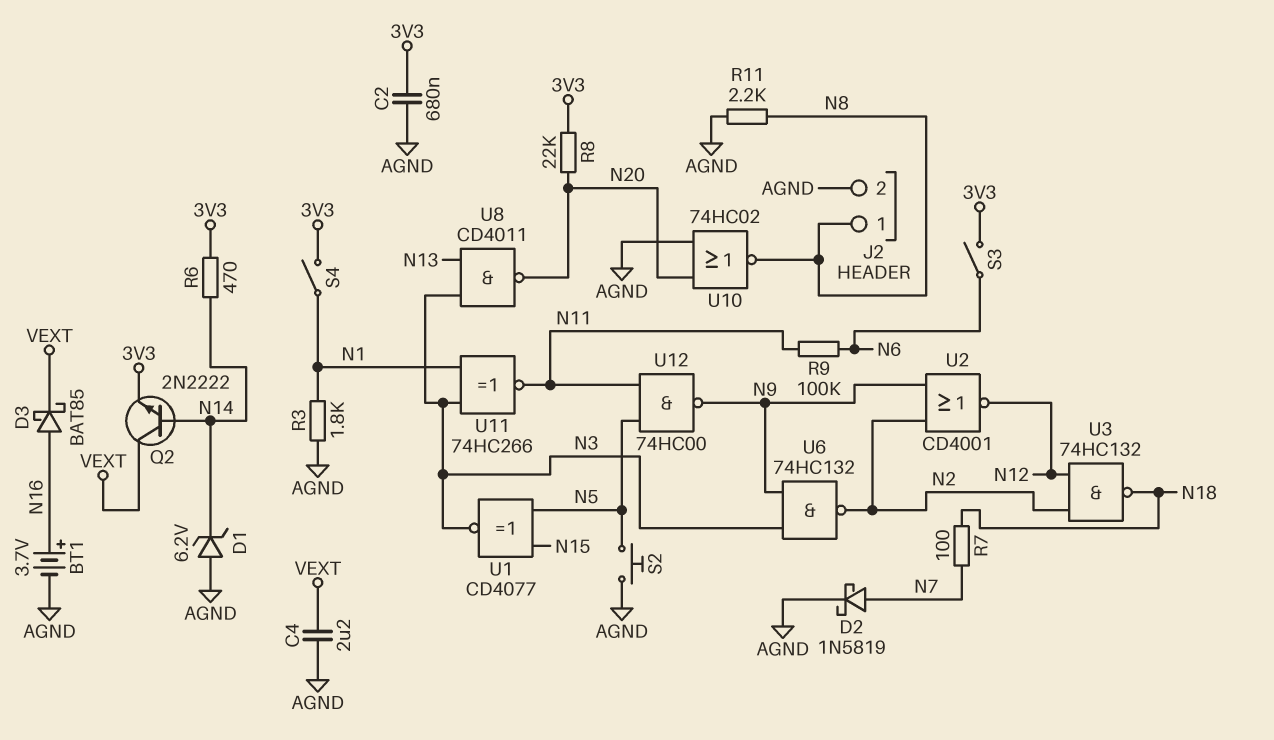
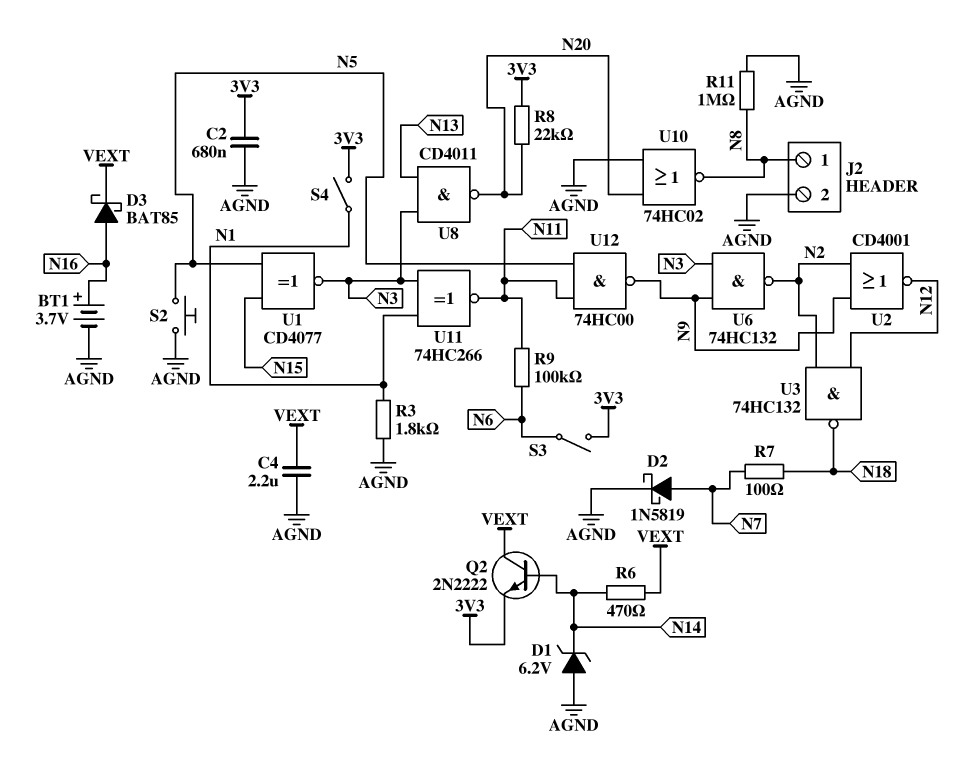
R6: 470 (3V3, N14) -> 470 (N14, VEXT)
R11: 2.2k (AGND, N8) -> 1M (AGND, N8)

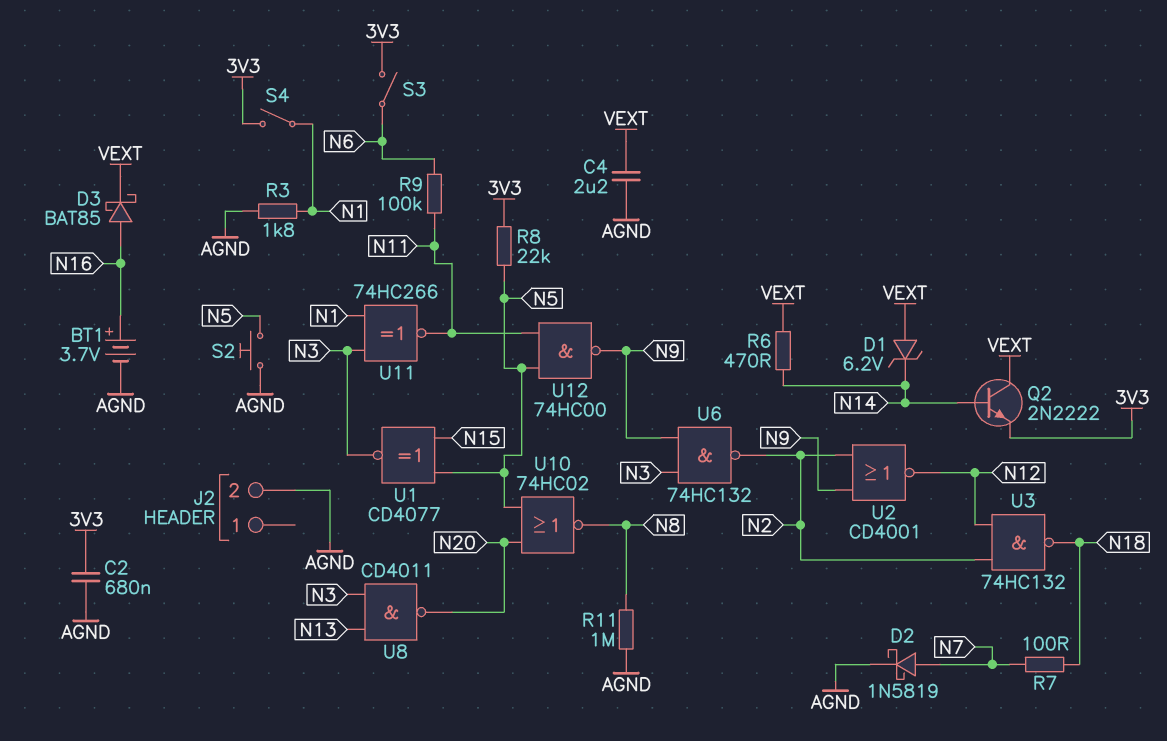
D1: zener 6.2V (A AGND, K N14) -> zener 6.2V (A VEXT, K N14)
J2 pin 1: N8 -> none
R8: 22k (3V3, N20) -> 22k (3V3, N5)
U10: NOR 74HC02 (in AGND, in N20, out N8) -> NOR 74HC02 (in N5, in N20, out N8)

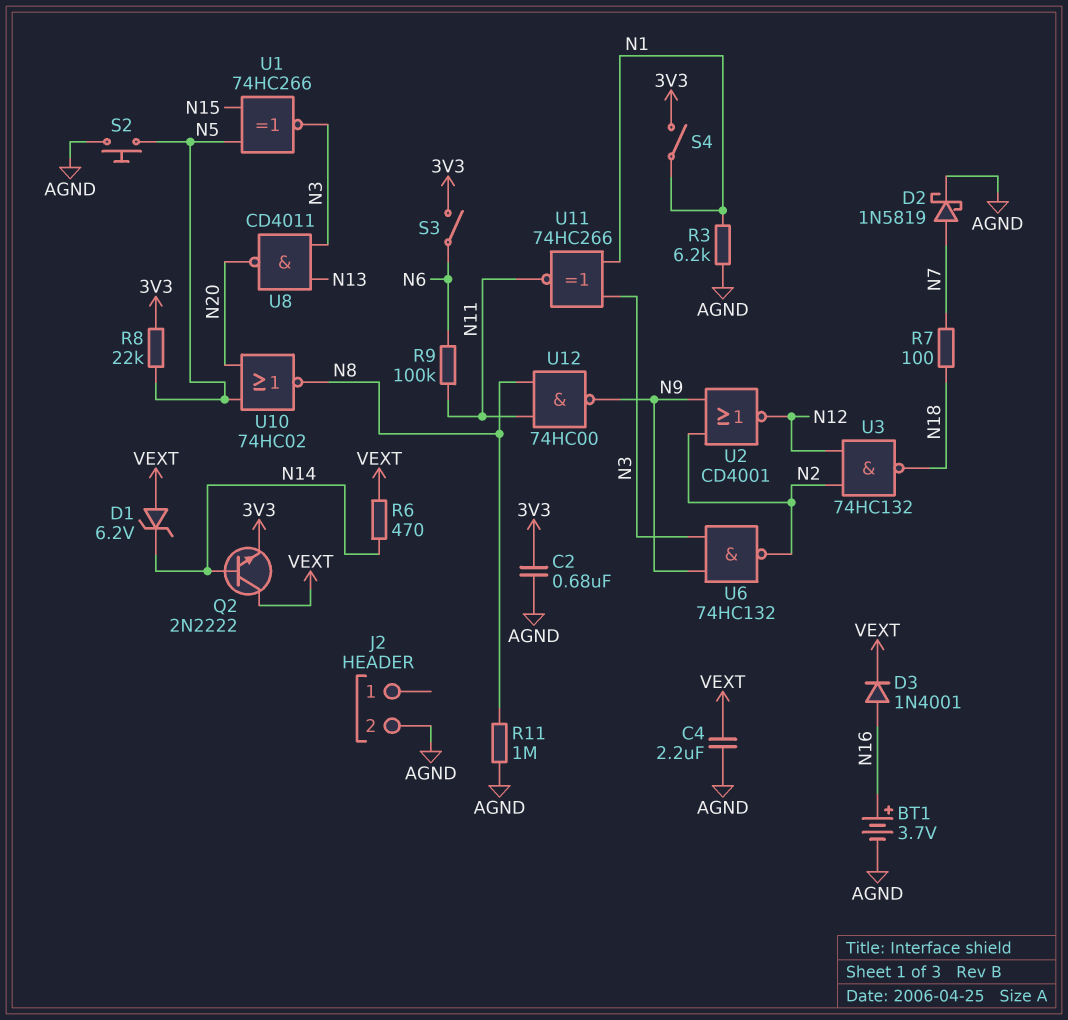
D3: schottky BAT85 (A N16, K VEXT) -> diode 1N4001 (A N16, K VEXT)
R3: 1.8k (AGND, N1) -> 6.2k (AGND, N1)
U1: XNOR CD4077 (in N5, in N15, out N3) -> XNOR 74HC266 (in N5, in N15, out N3)
U12: NAND 74HC00 (in N5, in N11, out N9) -> NAND 74HC00 (in N8, in N11, out N9)

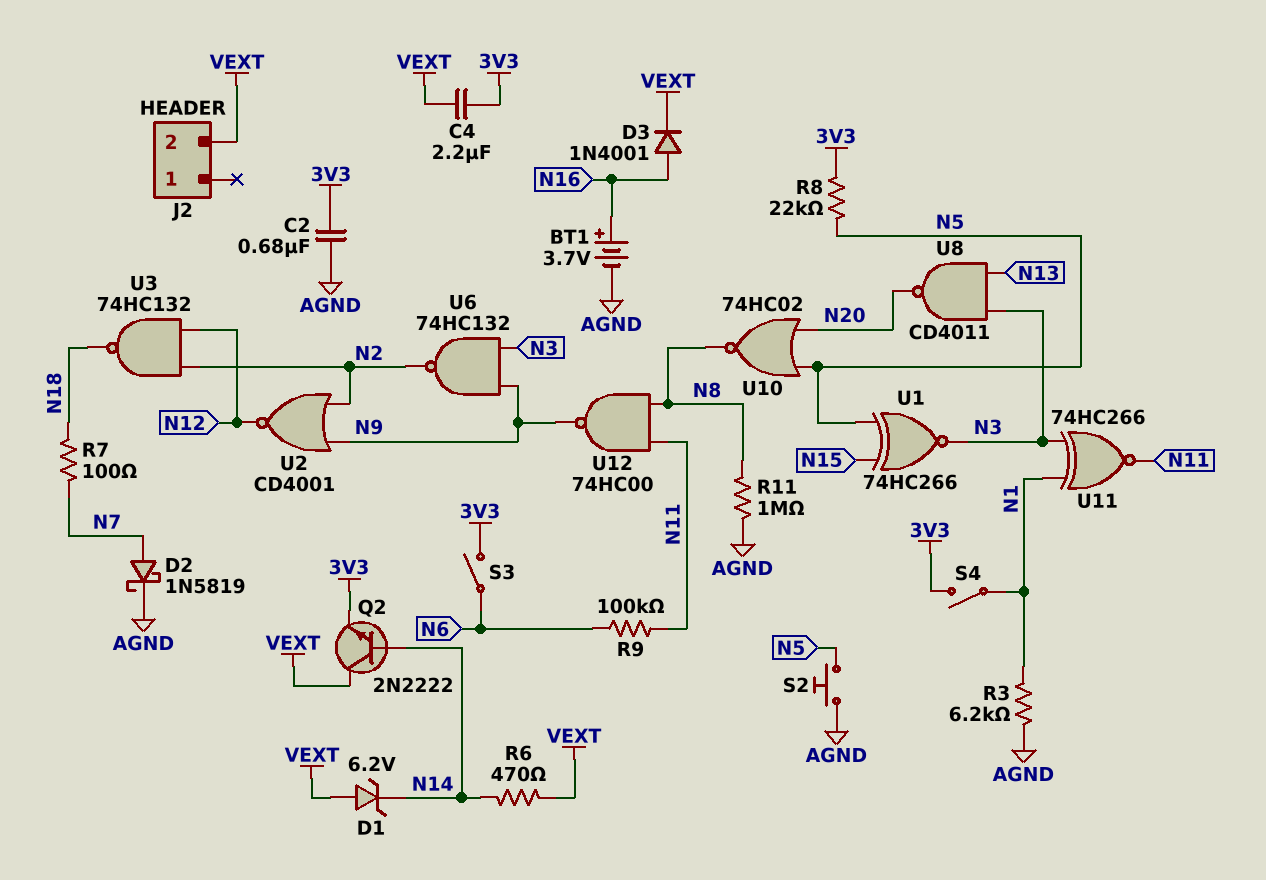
C4: 2.2uF (AGND, VEXT) -> 2.2uF (3V3, VEXT)
J2 pin 2: AGND -> VEXT

